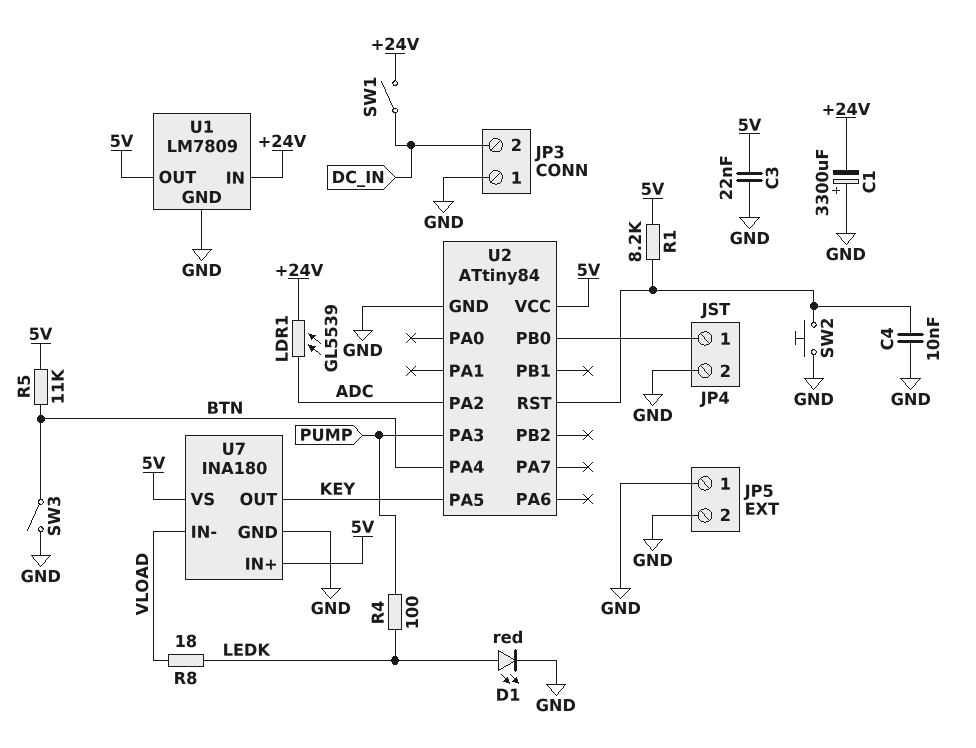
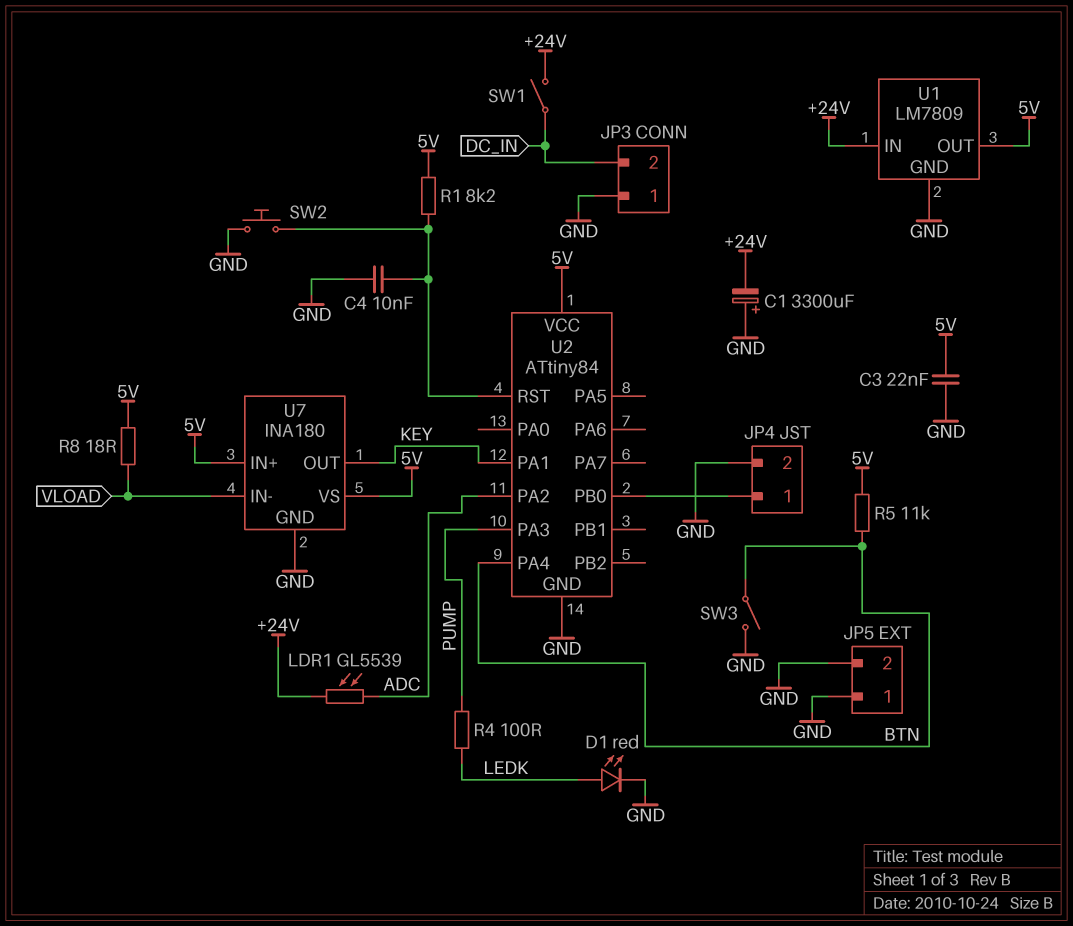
R8: 18 (LEDK, VLOAD) -> 18 (5V, VLOAD)
U2 pin PA1: none -> KEY
U2 pin PA5: KEY -> none

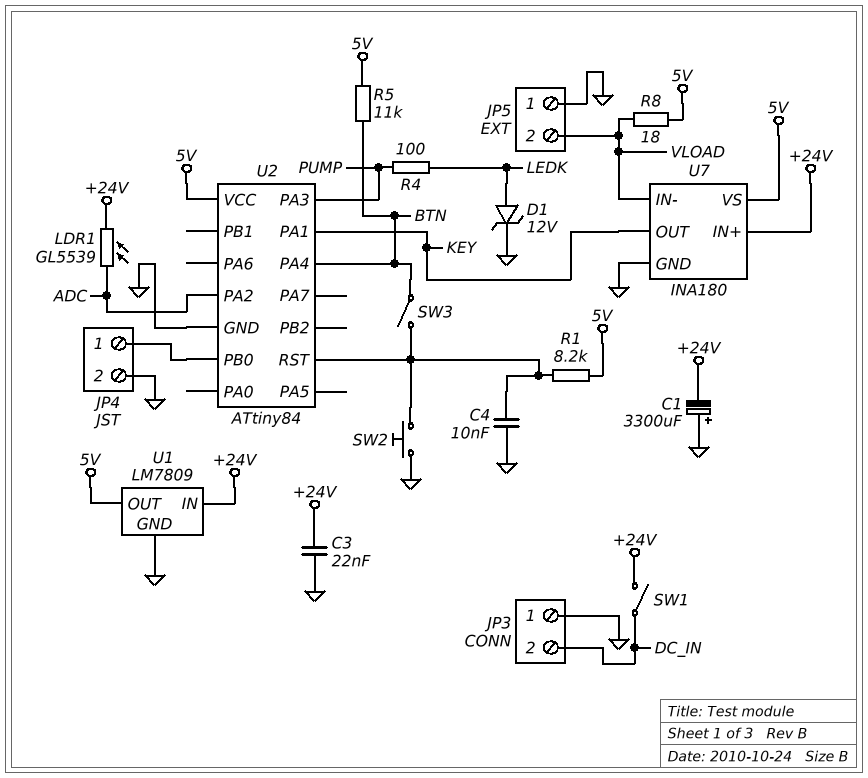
C3: 22nF (5V, GND) -> 22nF (+24V, GND)
D1: LED red (A LEDK, K GND) -> zener 12V (A LEDK, K GND)
JP5 pin 2: GND -> VLOAD
SW3: switch (BTN, GND) -> switch (BTN, U2/RST)
U7 pin IN+: 5V -> +24V

